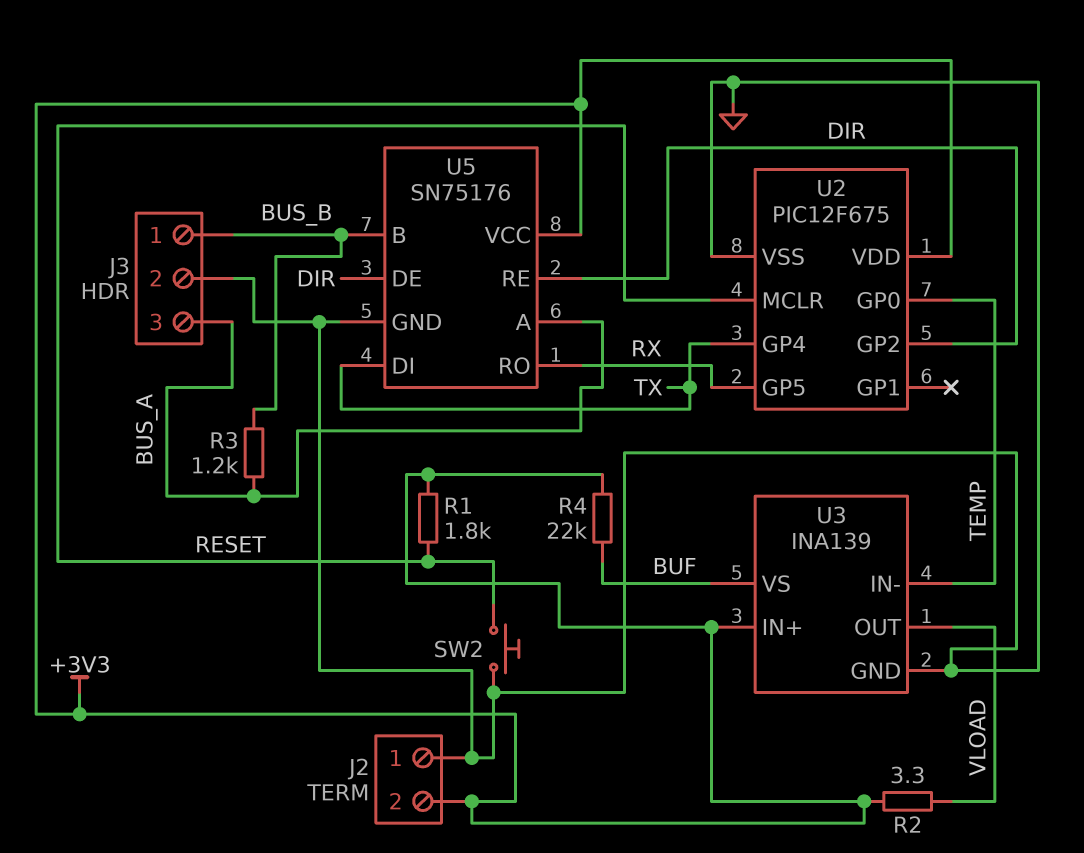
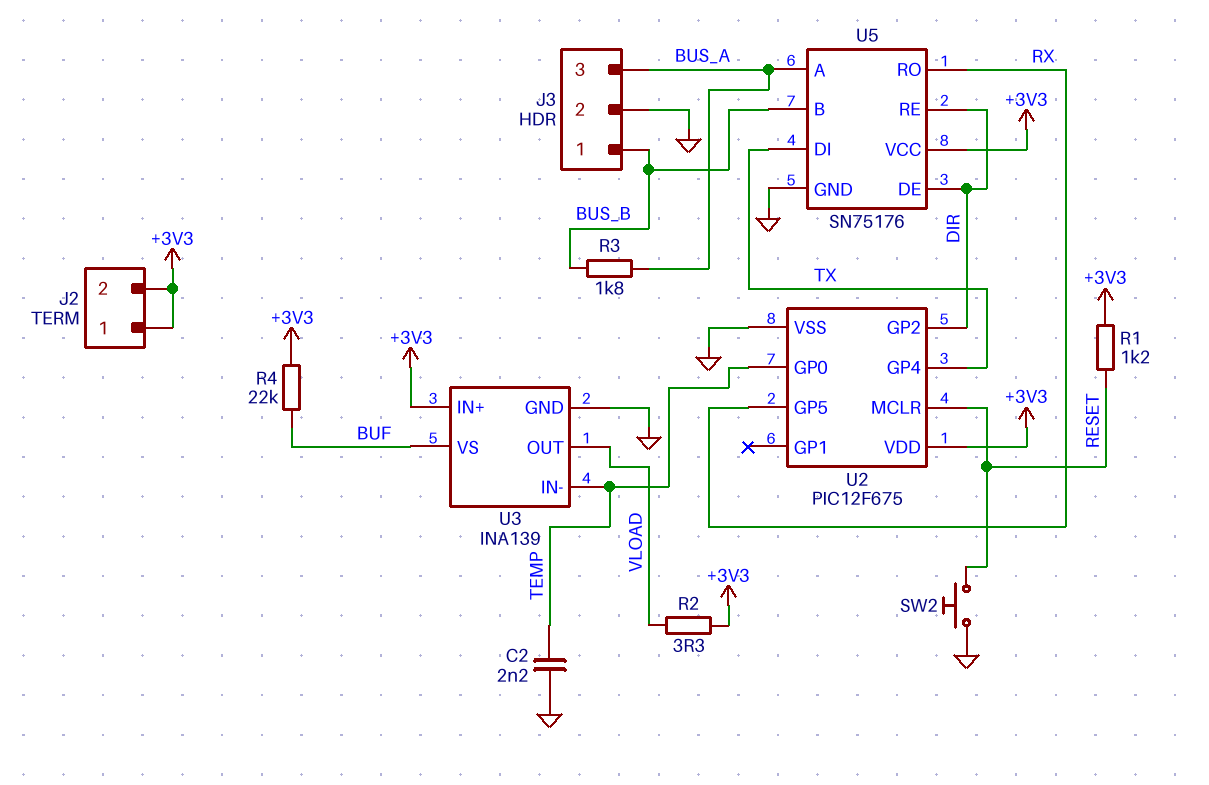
C2: none -> 2.2nF (GND, TEMP)
J2 pin 1: GND -> +3V3
R1: 1.8k (+3V3, RESET) -> 1.2k (+3V3, RESET)
R3: 1.2k (BUS_A, BUS_B) -> 1.8k (BUS_A, BUS_B)

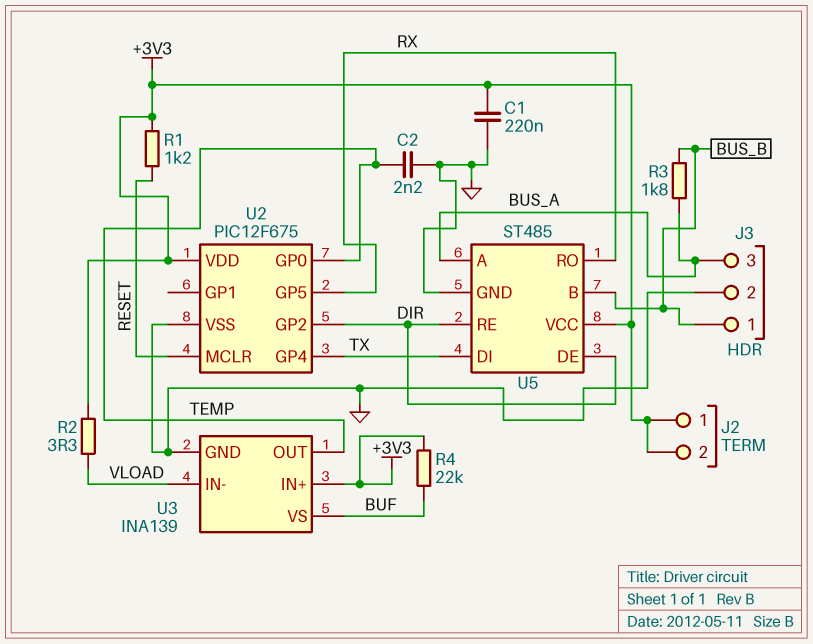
C1: none -> 220nF (+3V3, GND)
SW2: button (GND, RESET) -> none
U3 pin IN-: TEMP -> VLOAD
U3 pin OUT: VLOAD -> TEMP
U5: SN75176 -> ST485

